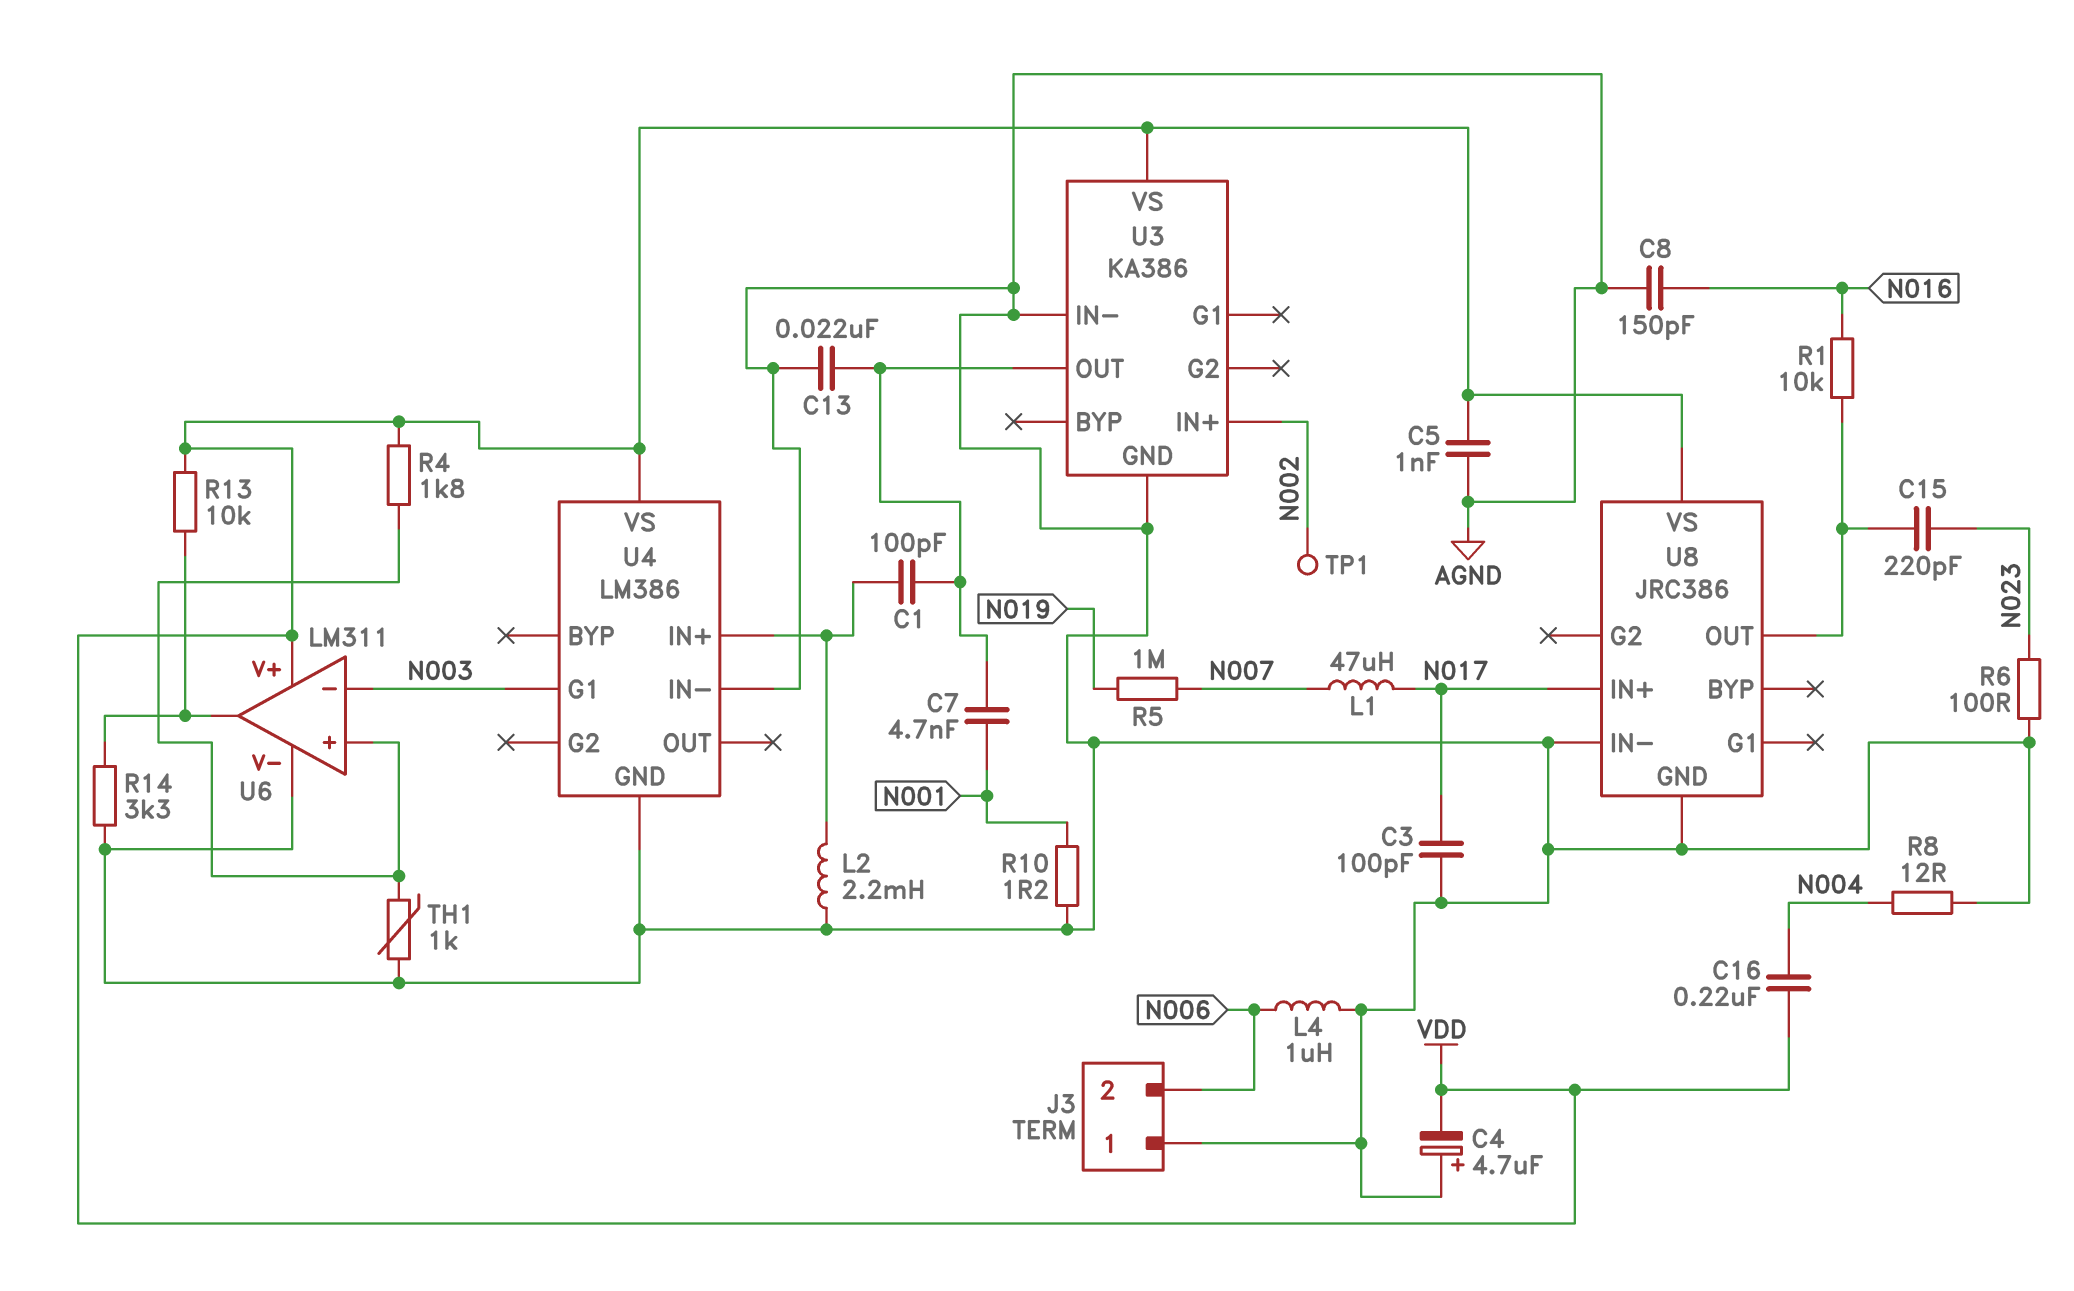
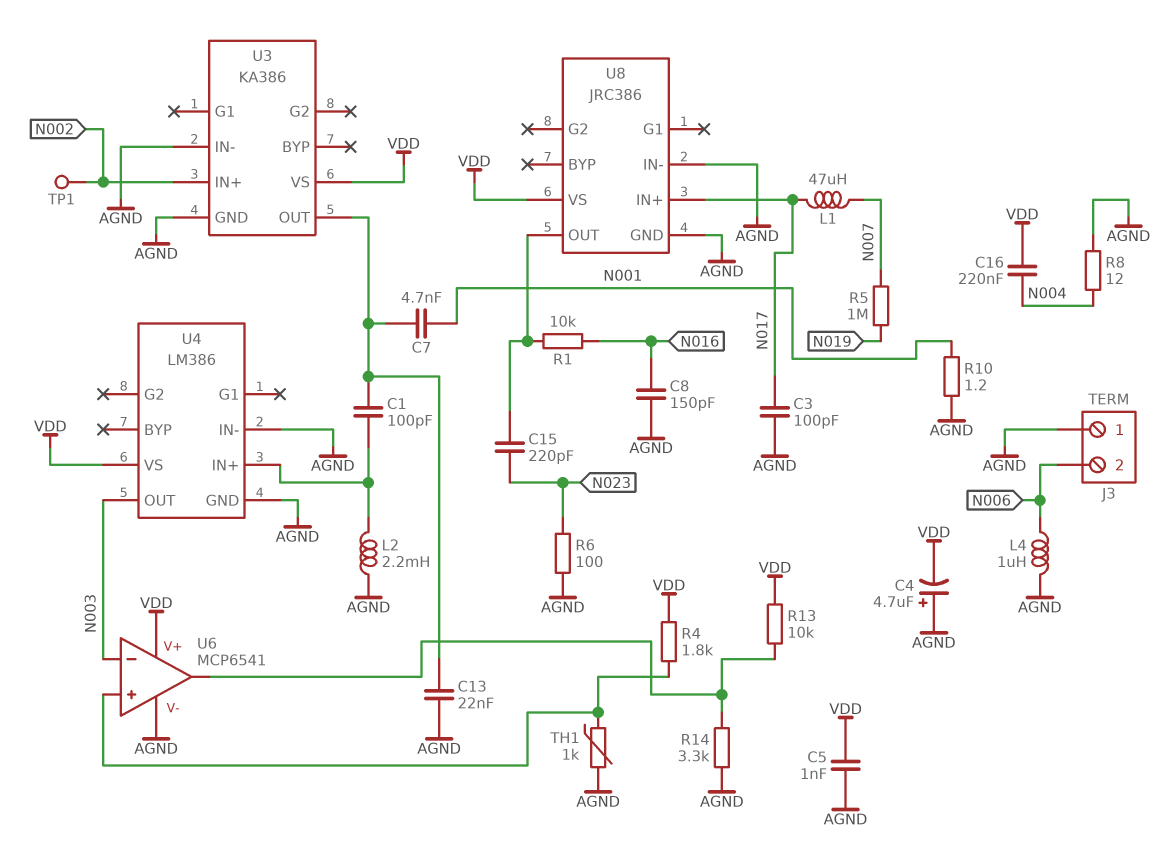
U4 pin G1: N003 -> none
U4 pin OUT: none -> N003
U6: LM311 -> MCP6541

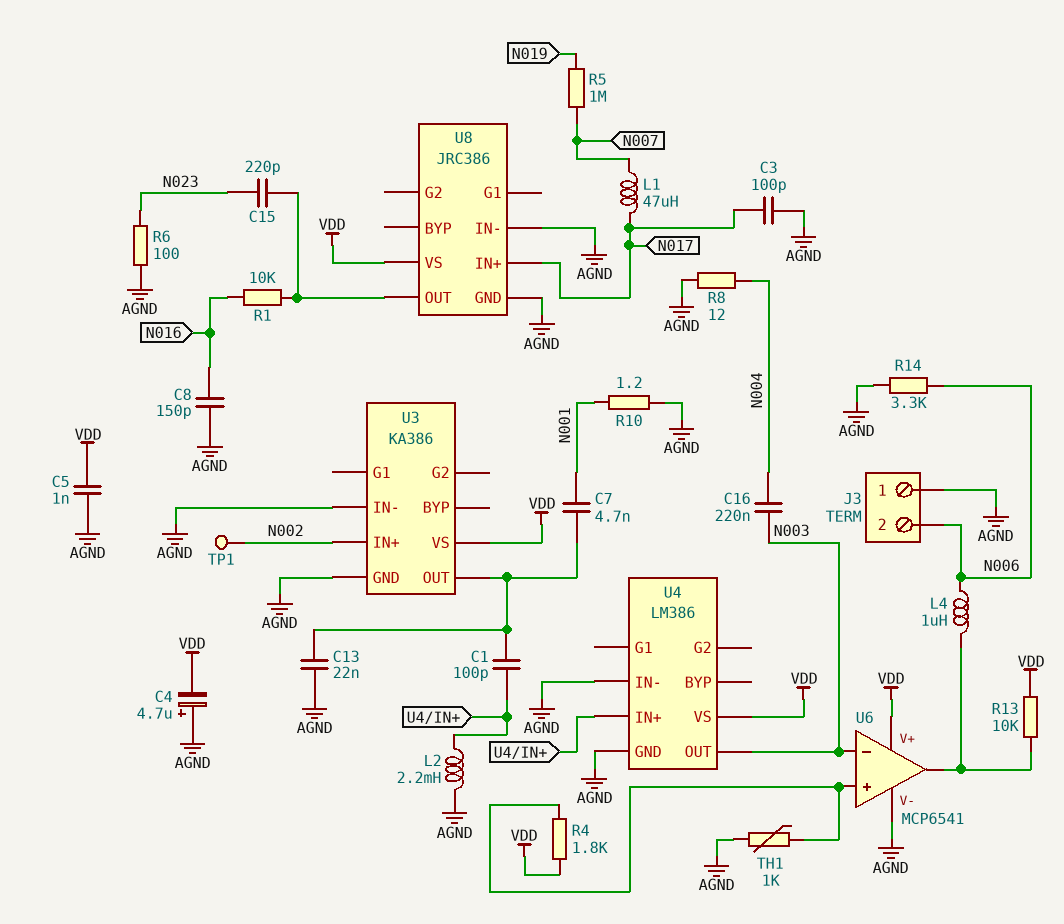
C16: 220nF (N004, VDD) -> 220nF (N003, N004)
L4: 1uH (AGND, N006) -> 1uH (N006, U6/out)
R14: 3.3k (AGND, U6/out) -> 3.3k (AGND, N006)

